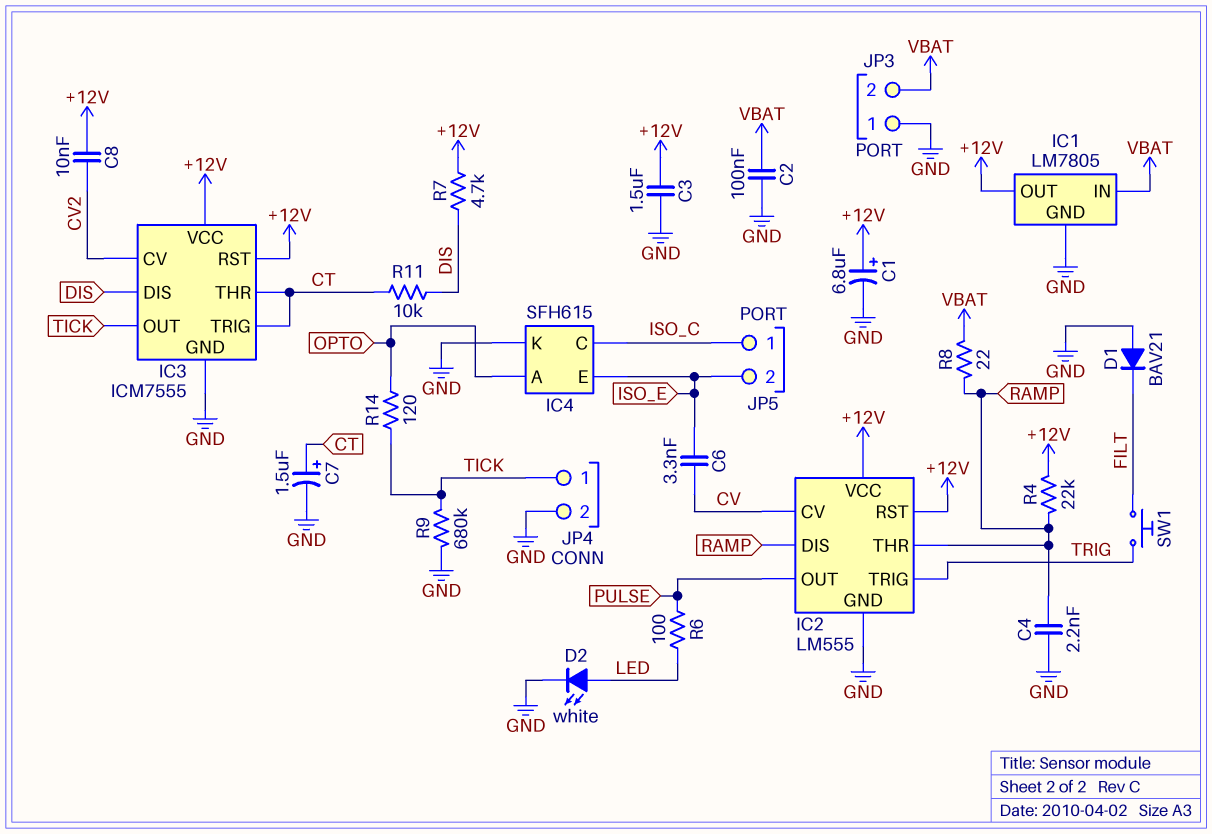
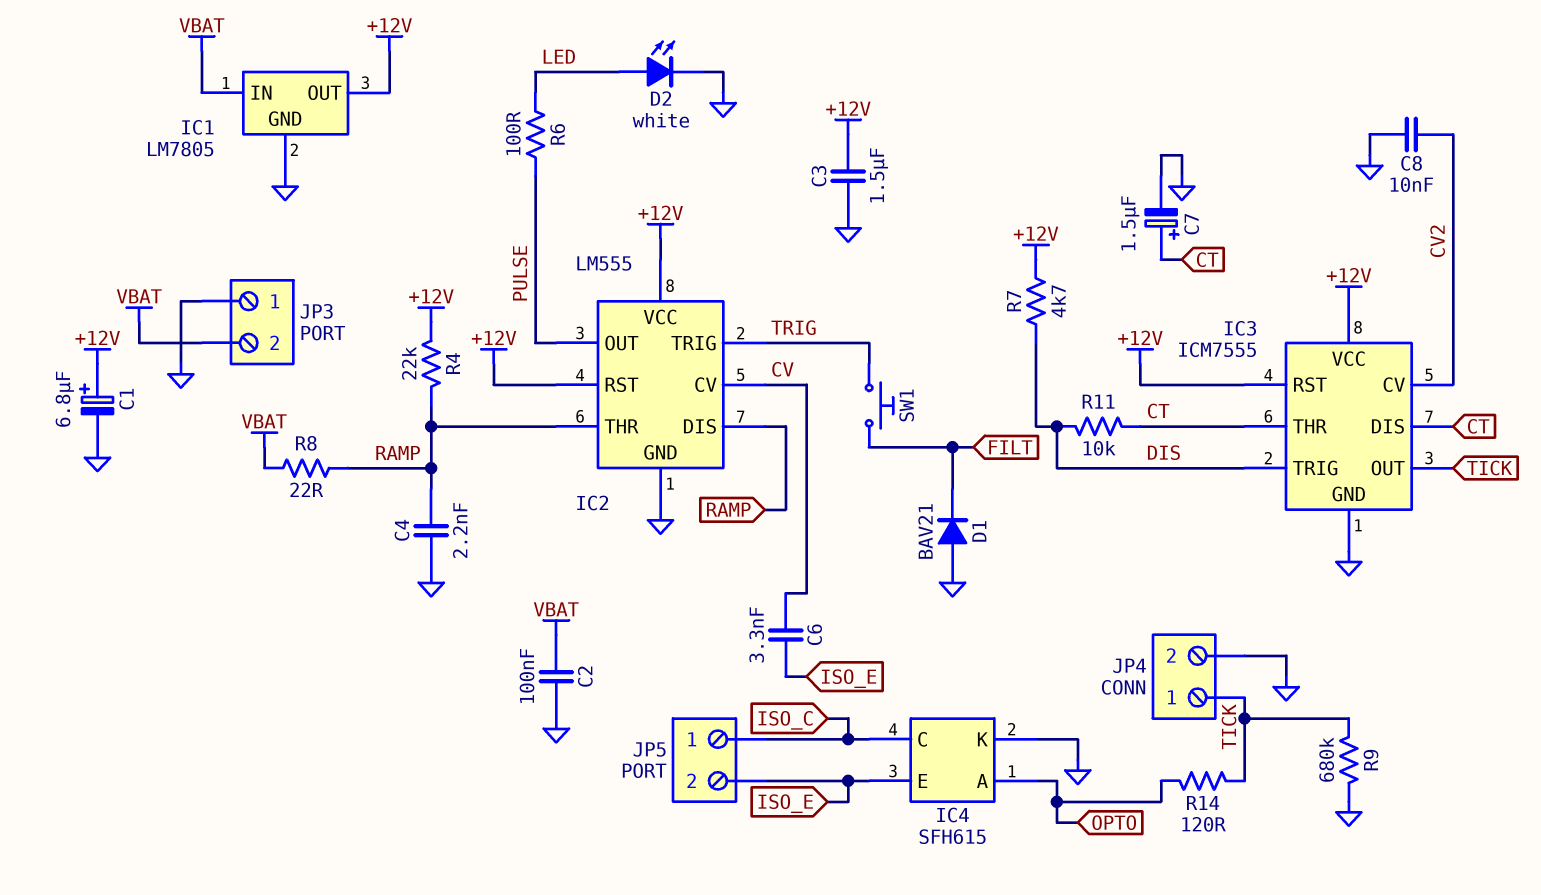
C8: 10nF (+12V, CV2) -> 10nF (CV2, GND)
IC3 pin DIS: DIS -> CT
IC3 pin TRIG: CT -> DIS

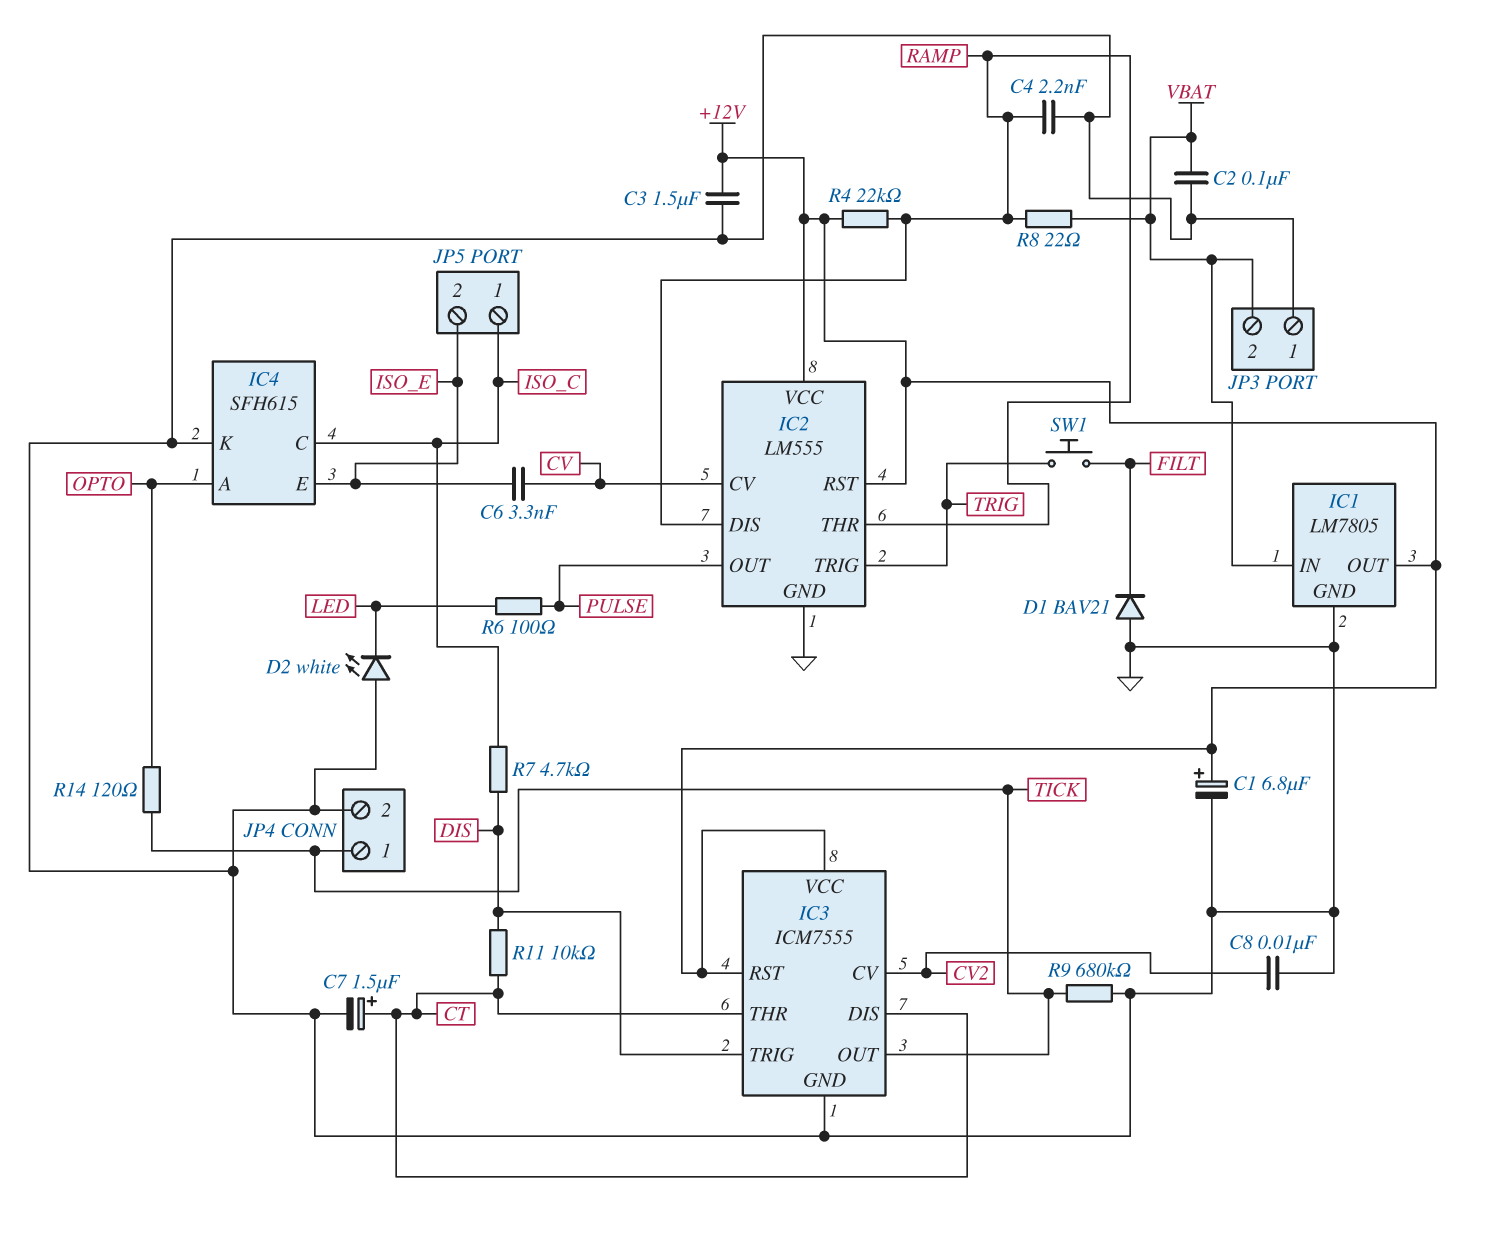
D2: LED white (A LED, K GND) -> LED white (A GND, K LED)
R7: 4.7k (+12V, DIS) -> 4.7k (DIS, ISO_C)

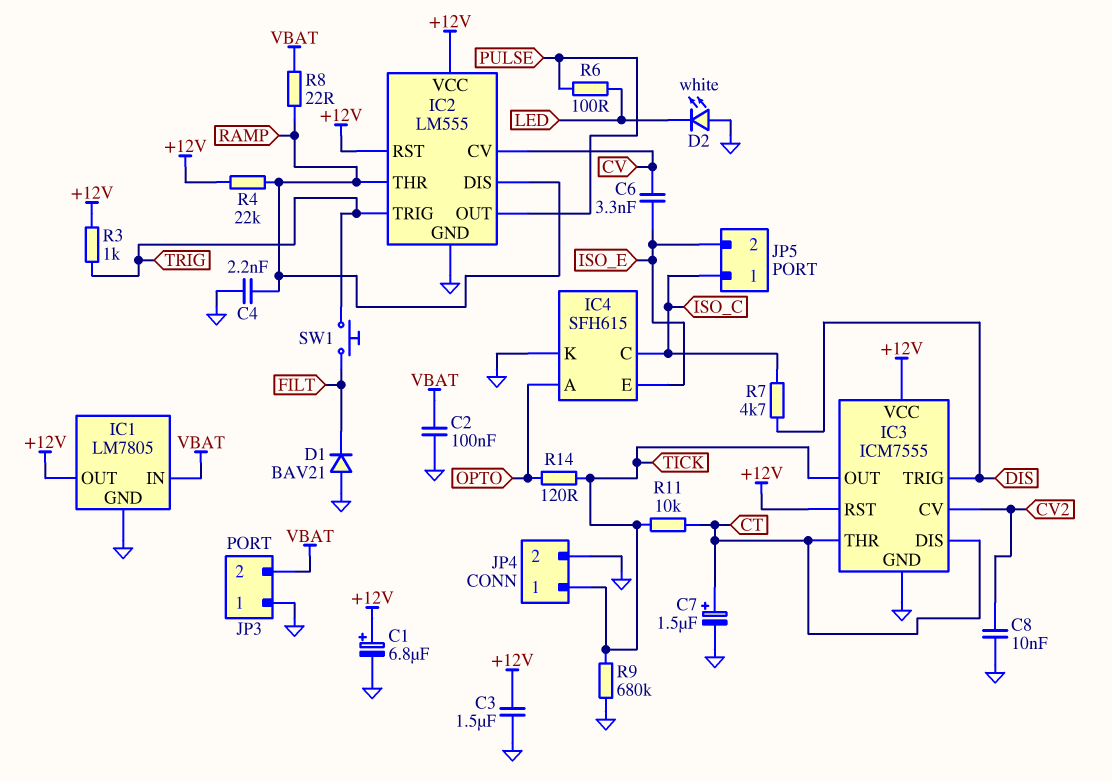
R3: none -> 1k (+12V, TRIG)
R11: 10k (CT, DIS) -> 10k (CT, TICK)

